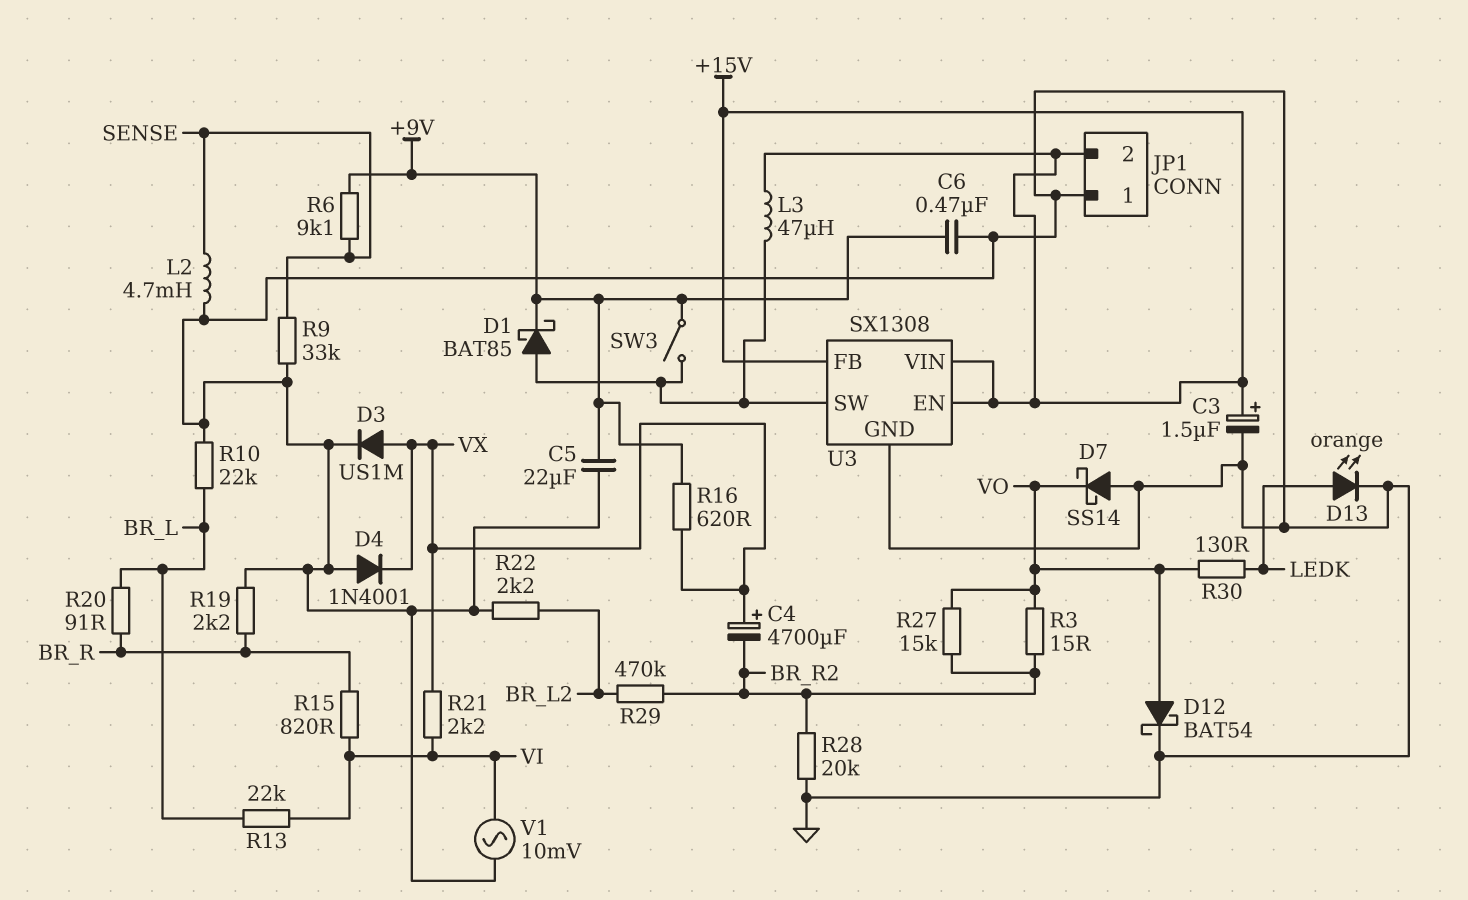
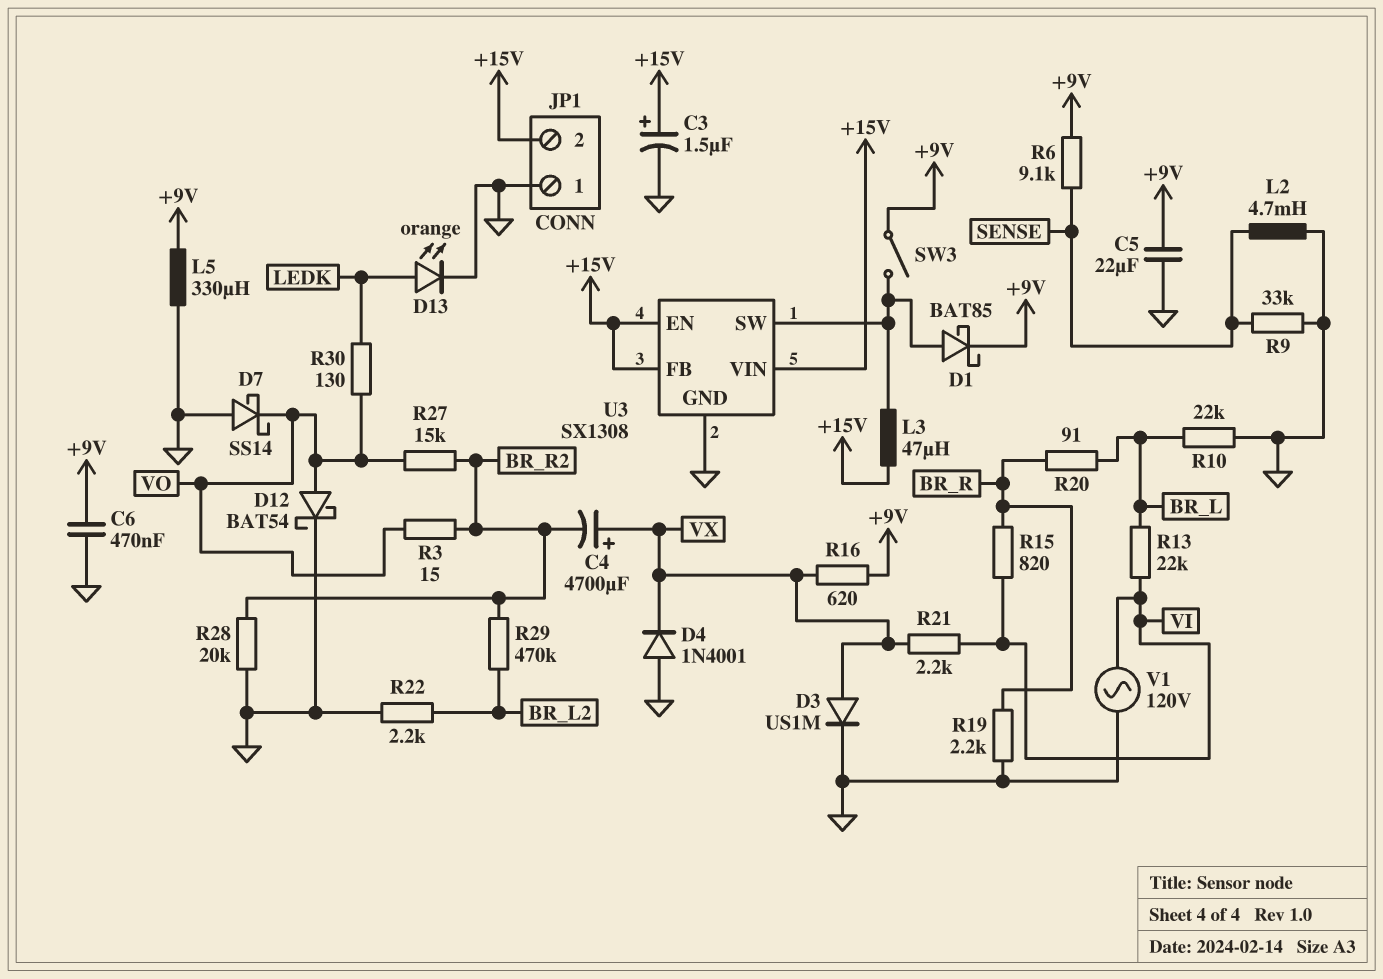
L5: none -> 330uH (+9V, GND)
V1: AC 10mV (GND, VI) -> AC 120V (GND, VI)

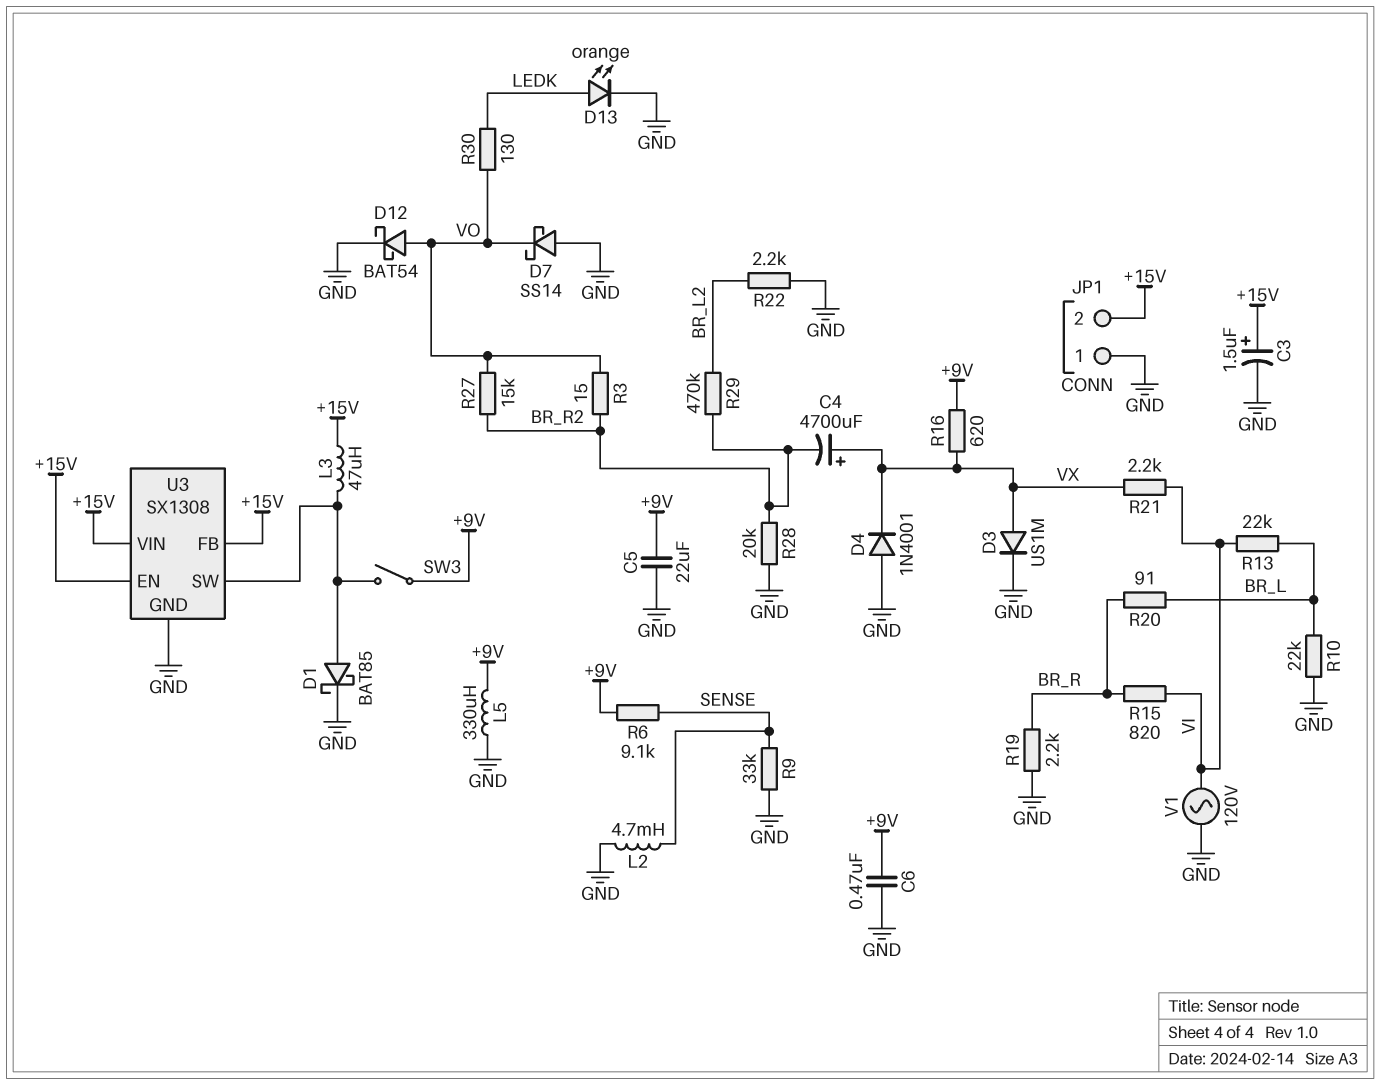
D1: schottky BAT85 (A U3/SW, K +9V) -> schottky BAT85 (A U3/SW, K GND)

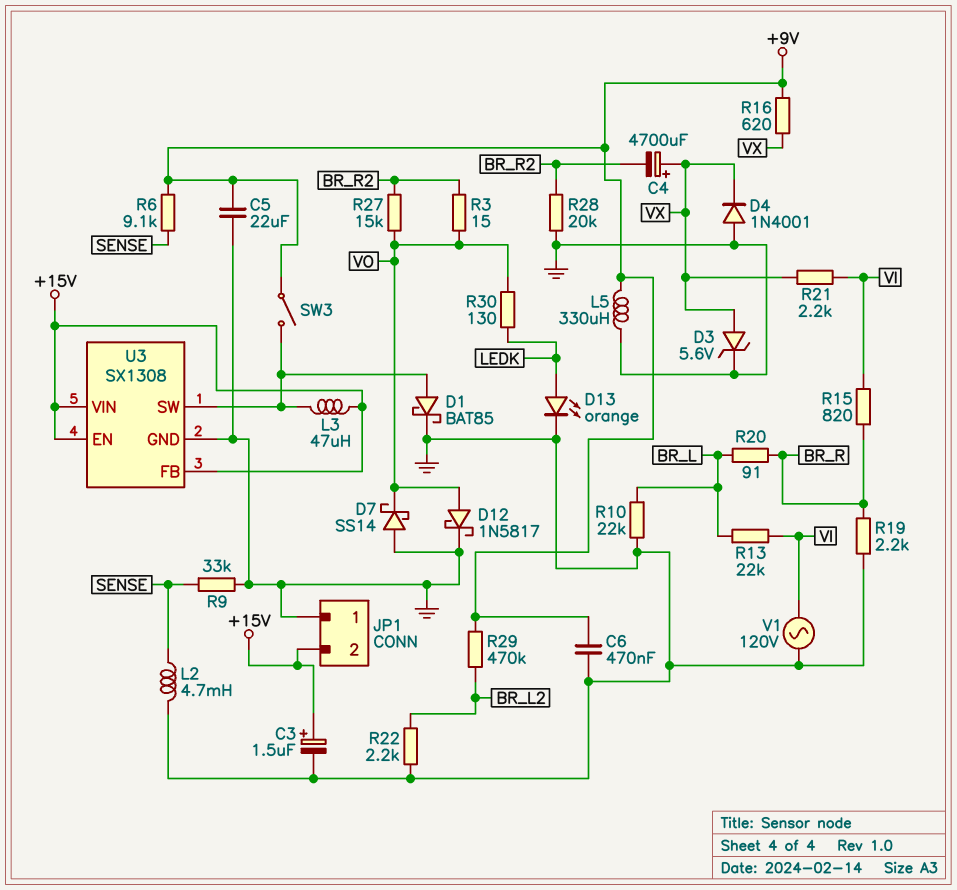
D3: diode US1M (A VX, K GND) -> zener 5.6V (A VX, K GND)
D12: schottky BAT54 (A VO, K GND) -> schottky 1N5817 (A VO, K GND)
R29: 470k (BR_L2, BR_R2) -> 470k (+9V, BR_L2)

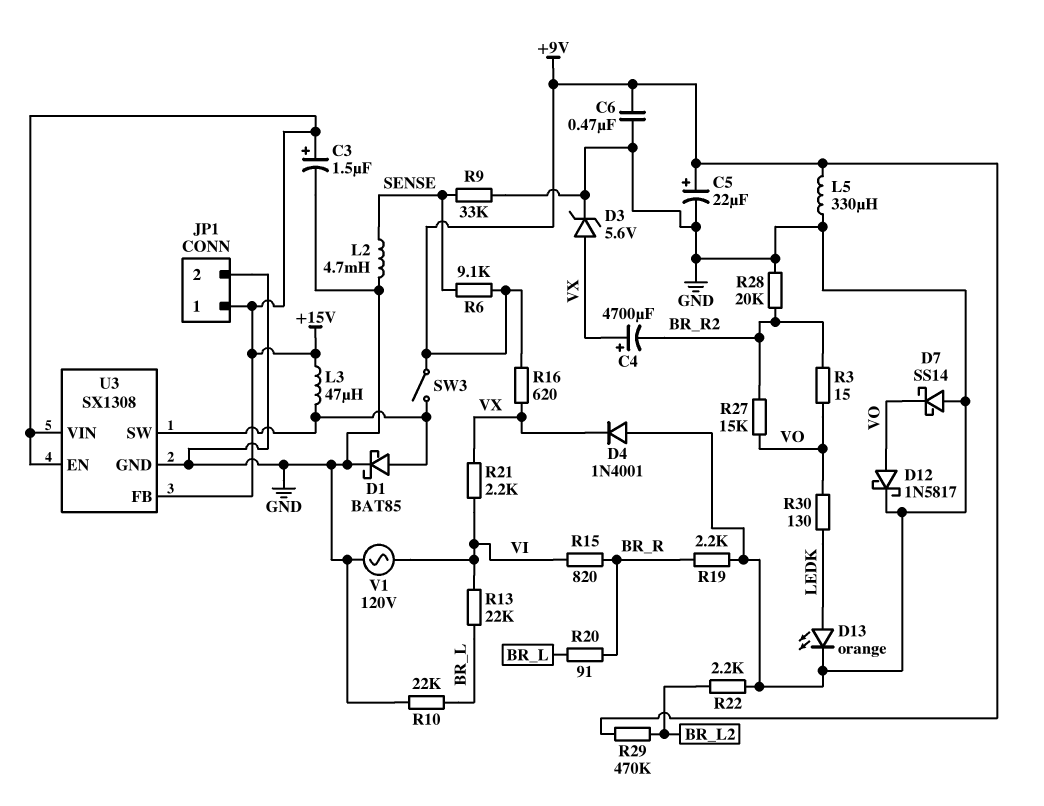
C5: 22uF (+9V, GND) -> 22uF (plus +9V, minus GND)
JP1 pin 1: GND -> +15V
JP1 pin 2: +15V -> GND

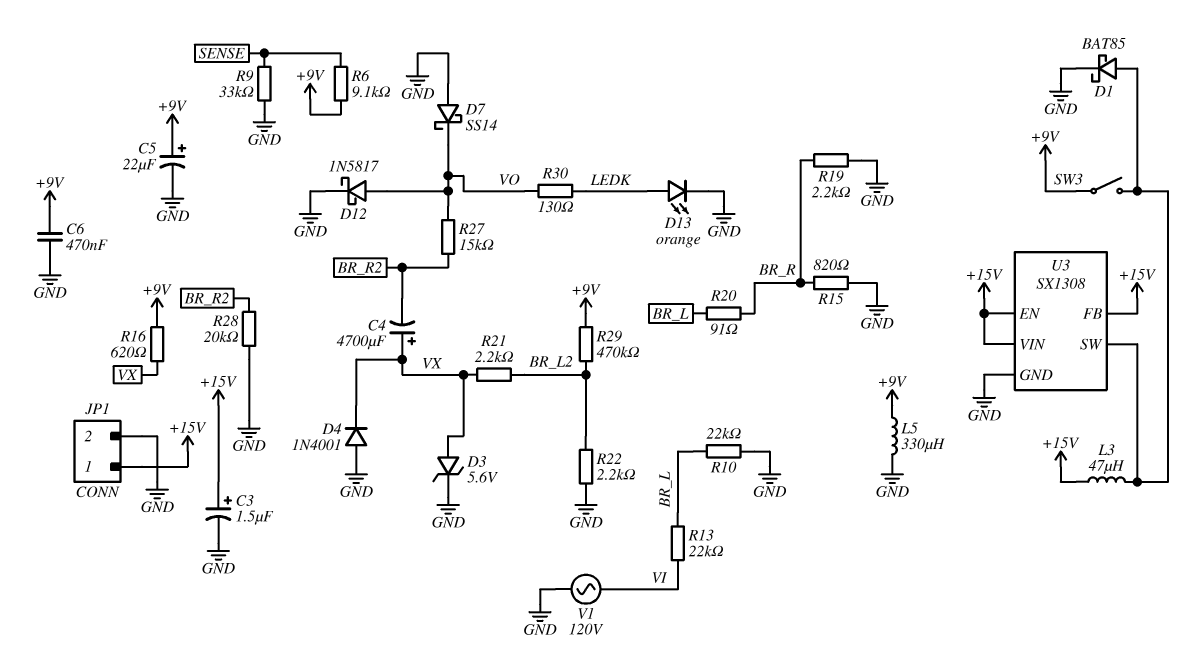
L2: 4.7mH (GND, SENSE) -> none
R3: 15 (BR_R2, VO) -> none
R15: 820 (BR_R, VI) -> 820 (BR_R, GND)
R21: 2.2k (VI, VX) -> 2.2k (BR_L2, VX)

